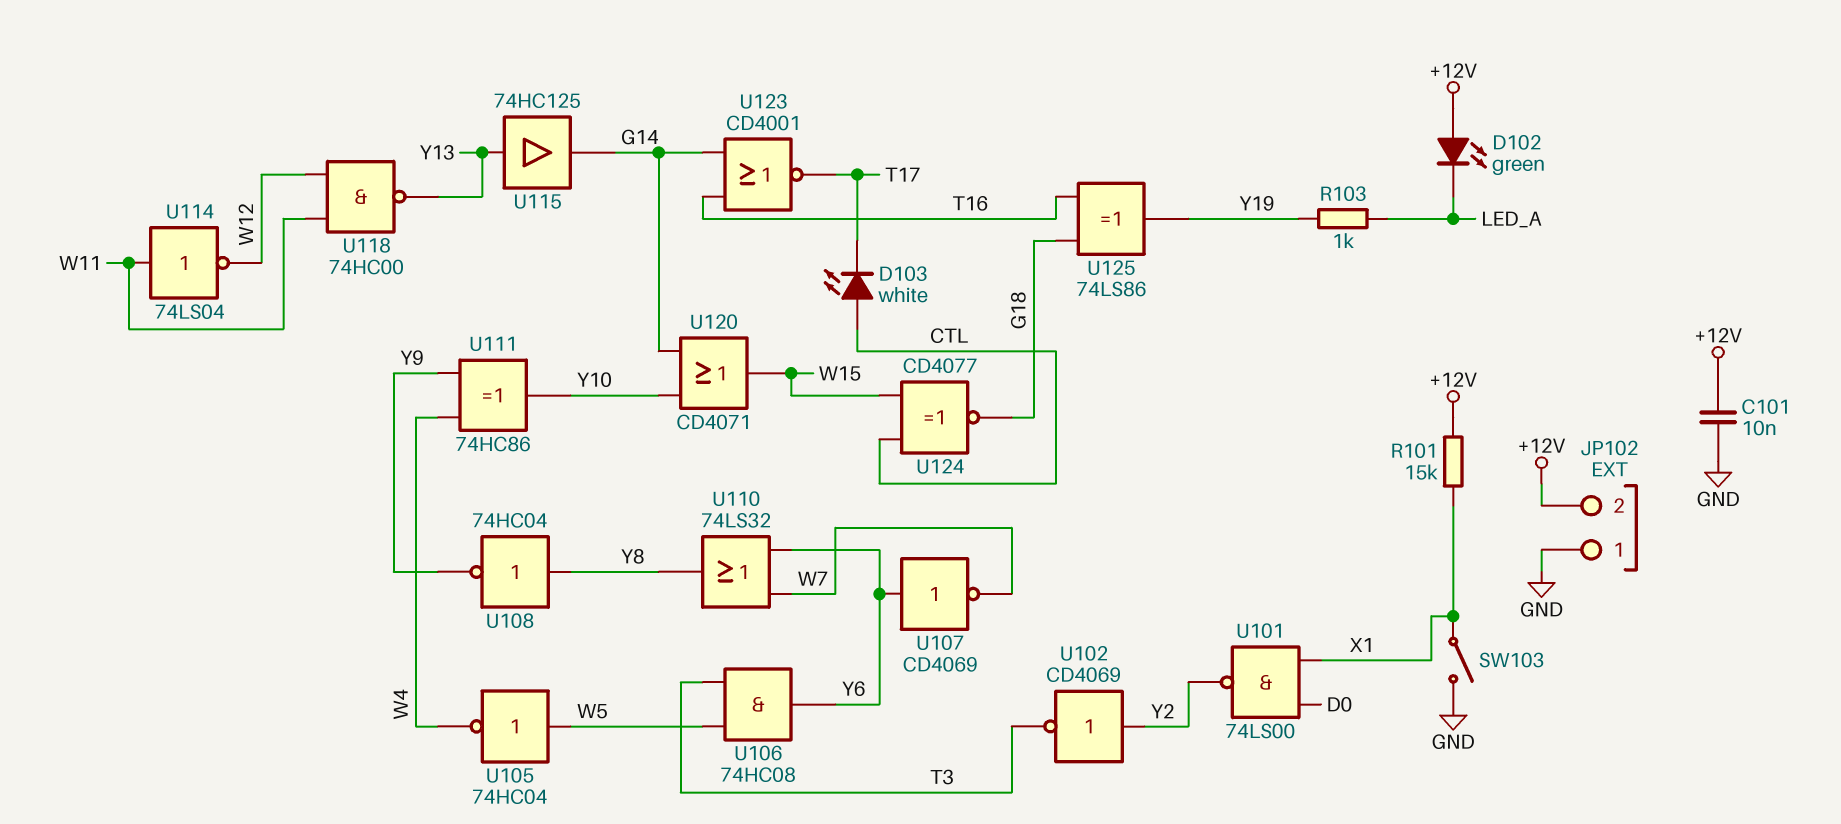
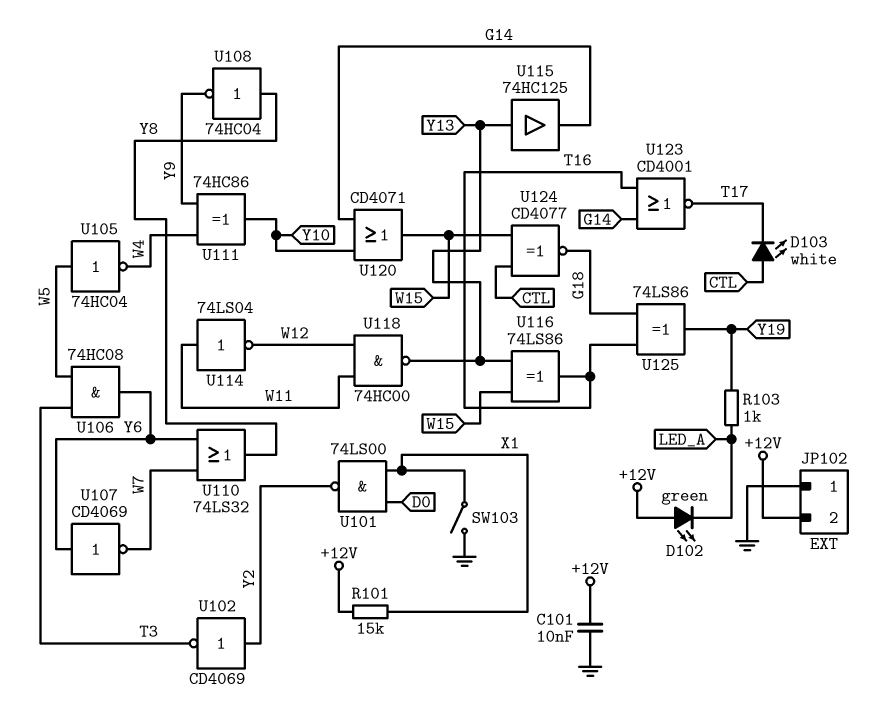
U116: none -> XOR 74LS86 (in W15, in Y13, out T16)

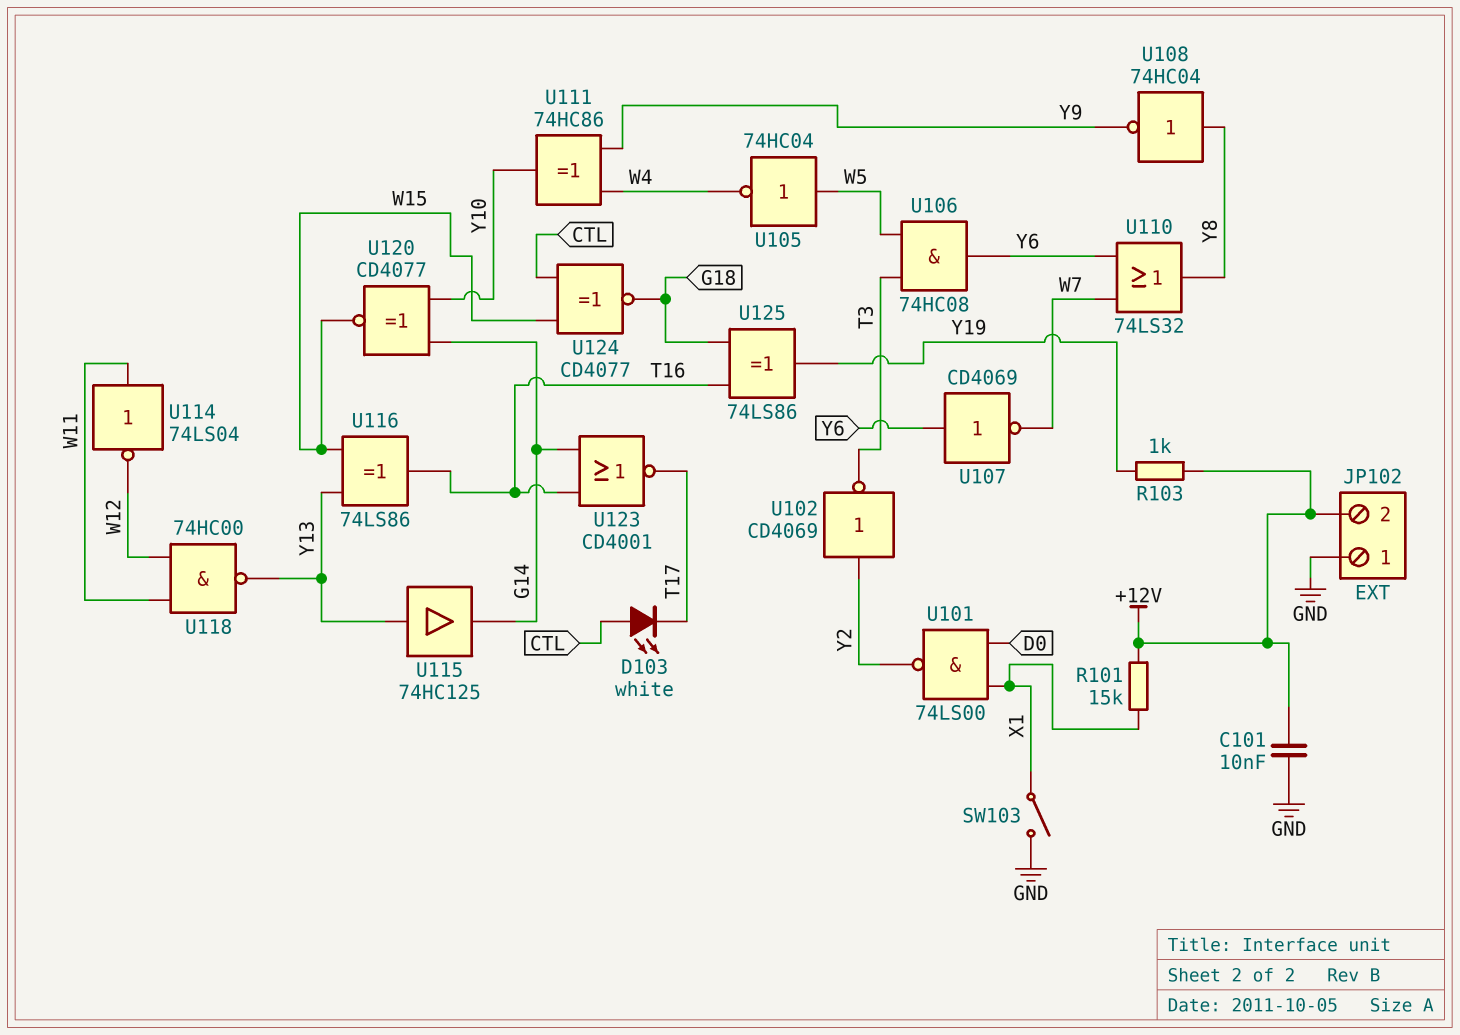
D102: LED green (A +12V, K LED_A) -> none
R103: 1k (LED_A, Y19) -> 1k (+12V, Y19)
U120: OR CD4071 (in G14, in Y10, out W15) -> XNOR CD4077 (in G14, in Y10, out W15)

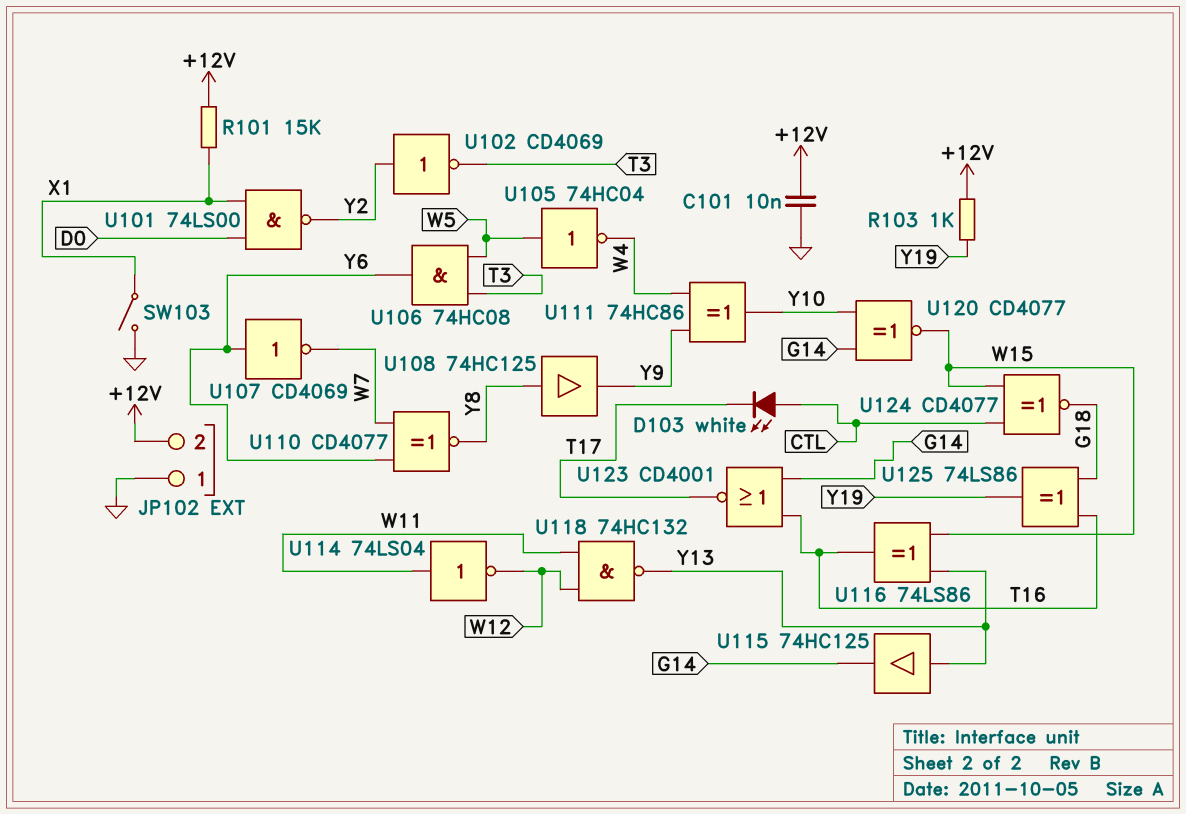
U108: NOT 74HC04 (in Y8, out Y9) -> buffer 74HC125 (in Y8, out Y9)
U110: OR 74LS32 (in W7, in Y6, out Y8) -> XNOR CD4077 (in W7, in Y6, out Y8)
U118: NAND 74HC00 (in W11, in W12, out Y13) -> NAND 74HC132 (in W11, in W12, out Y13)

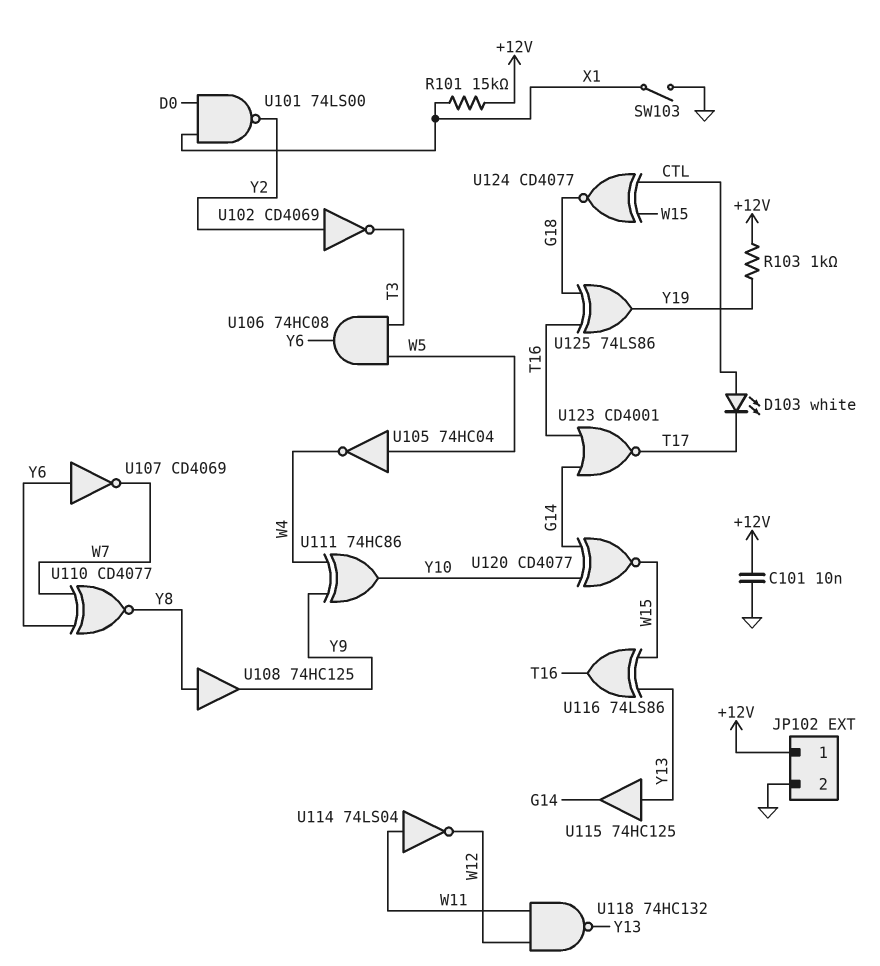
JP102 pin 1: GND -> +12V
JP102 pin 2: +12V -> GND

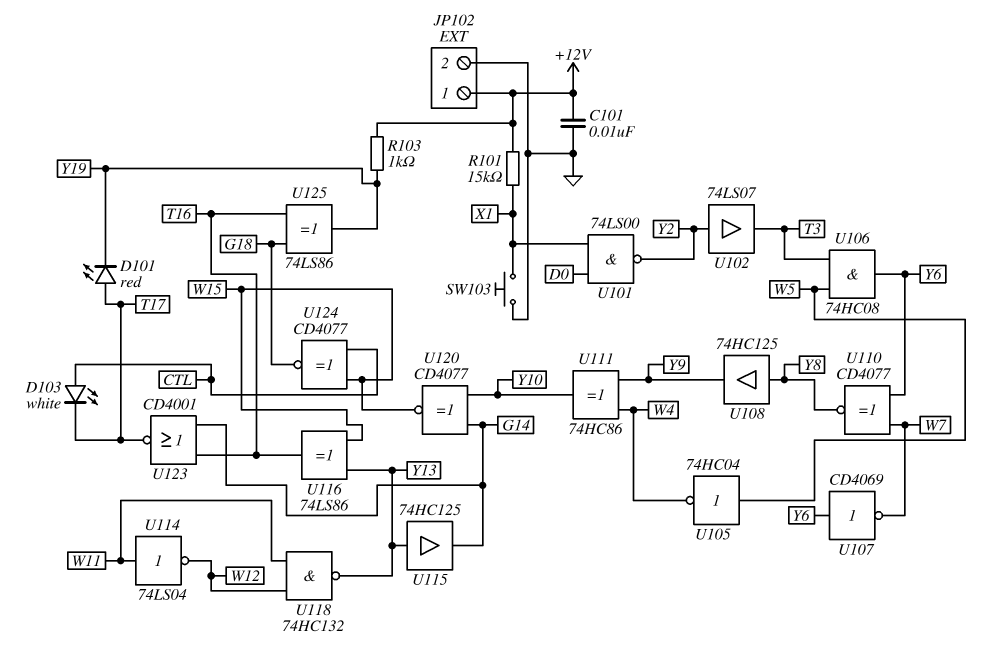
D101: none -> LED red (A T17, K Y19)
SW103: switch (GND, X1) -> button (GND, X1)
U102: NOT CD4069 (in Y2, out T3) -> buffer 74LS07 (in Y2, out T3)

